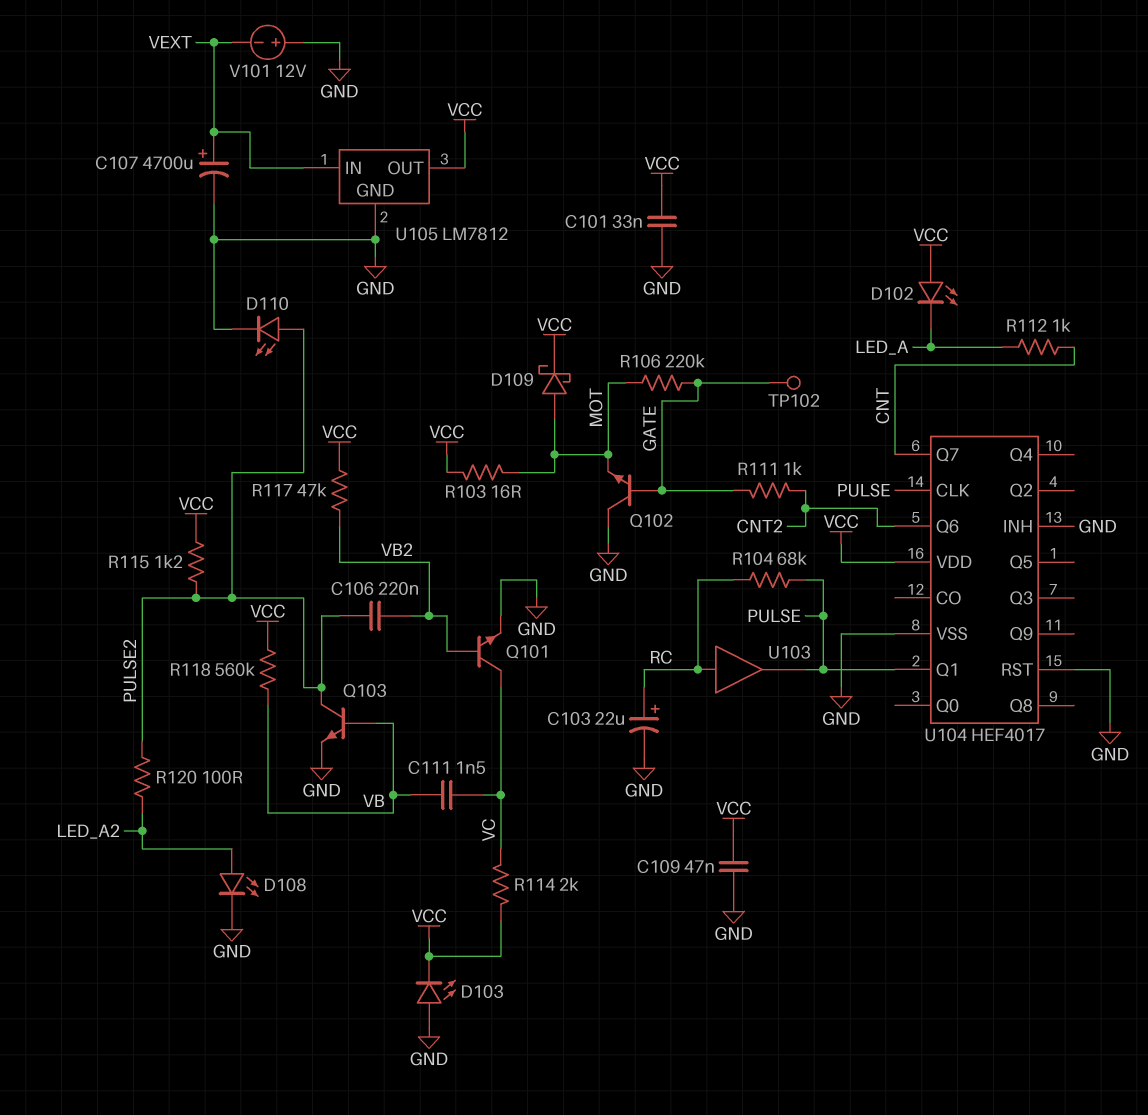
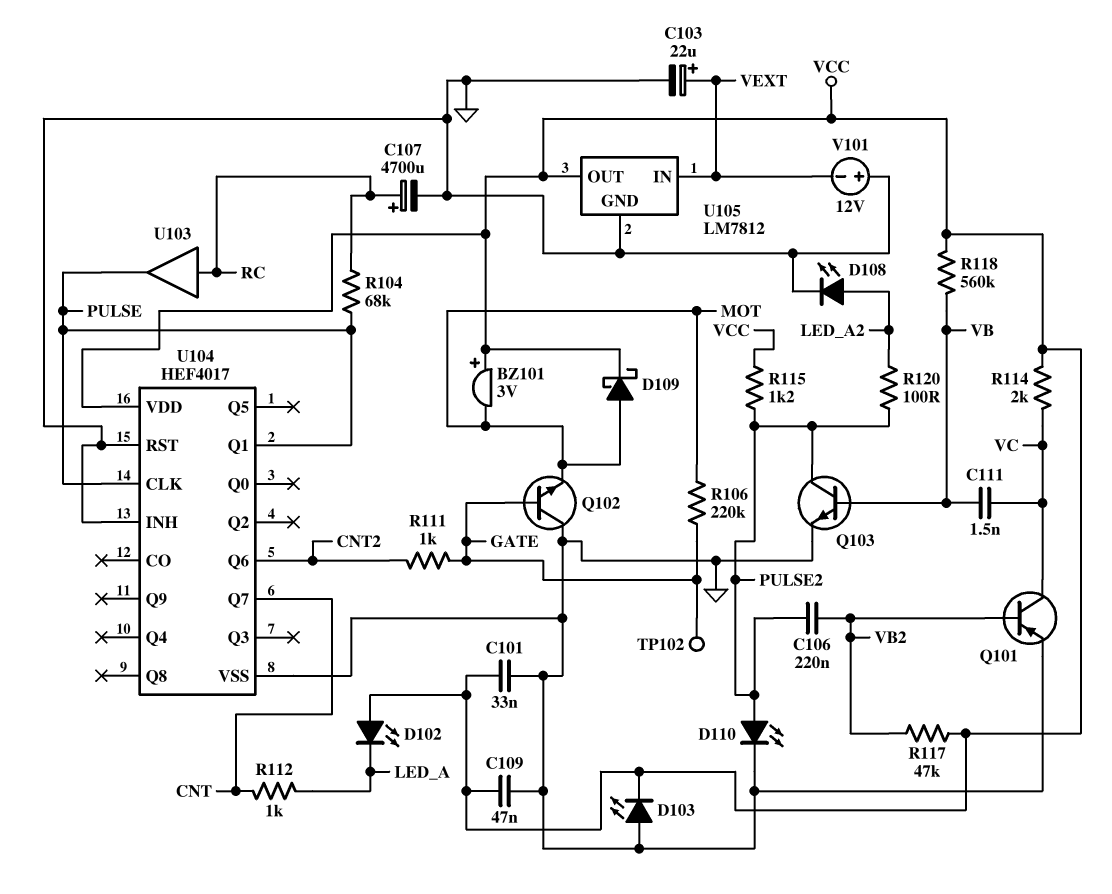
BZ101: none -> buzzer 3V (plus VCC, minus MOT)
C103: 22uF (plus RC, minus GND) -> 22uF (plus VEXT, minus GND)
C107: 4700uF (plus VEXT, minus GND) -> 4700uF (plus RC, minus GND)
Q101: NPN (B VB2, C VC, E GND) -> PNP (B VB2, C VC, E GND)
R103: 16 (MOT, VCC) -> none

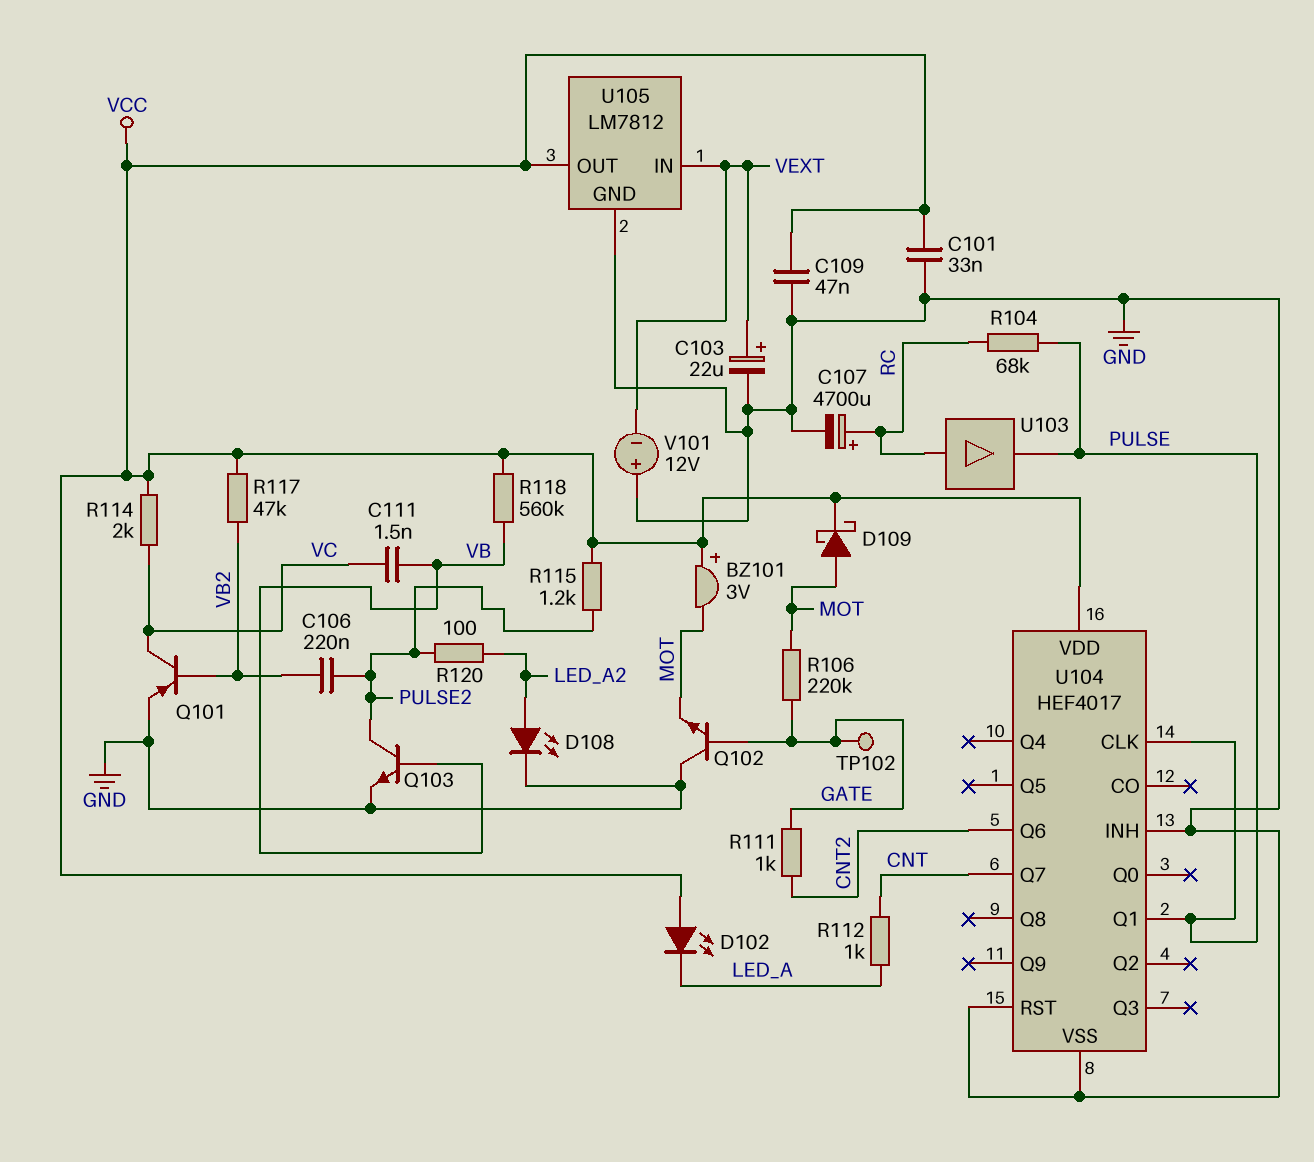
D103: LED (A GND, K VCC) -> none
D110: LED (A PULSE2, K GND) -> none

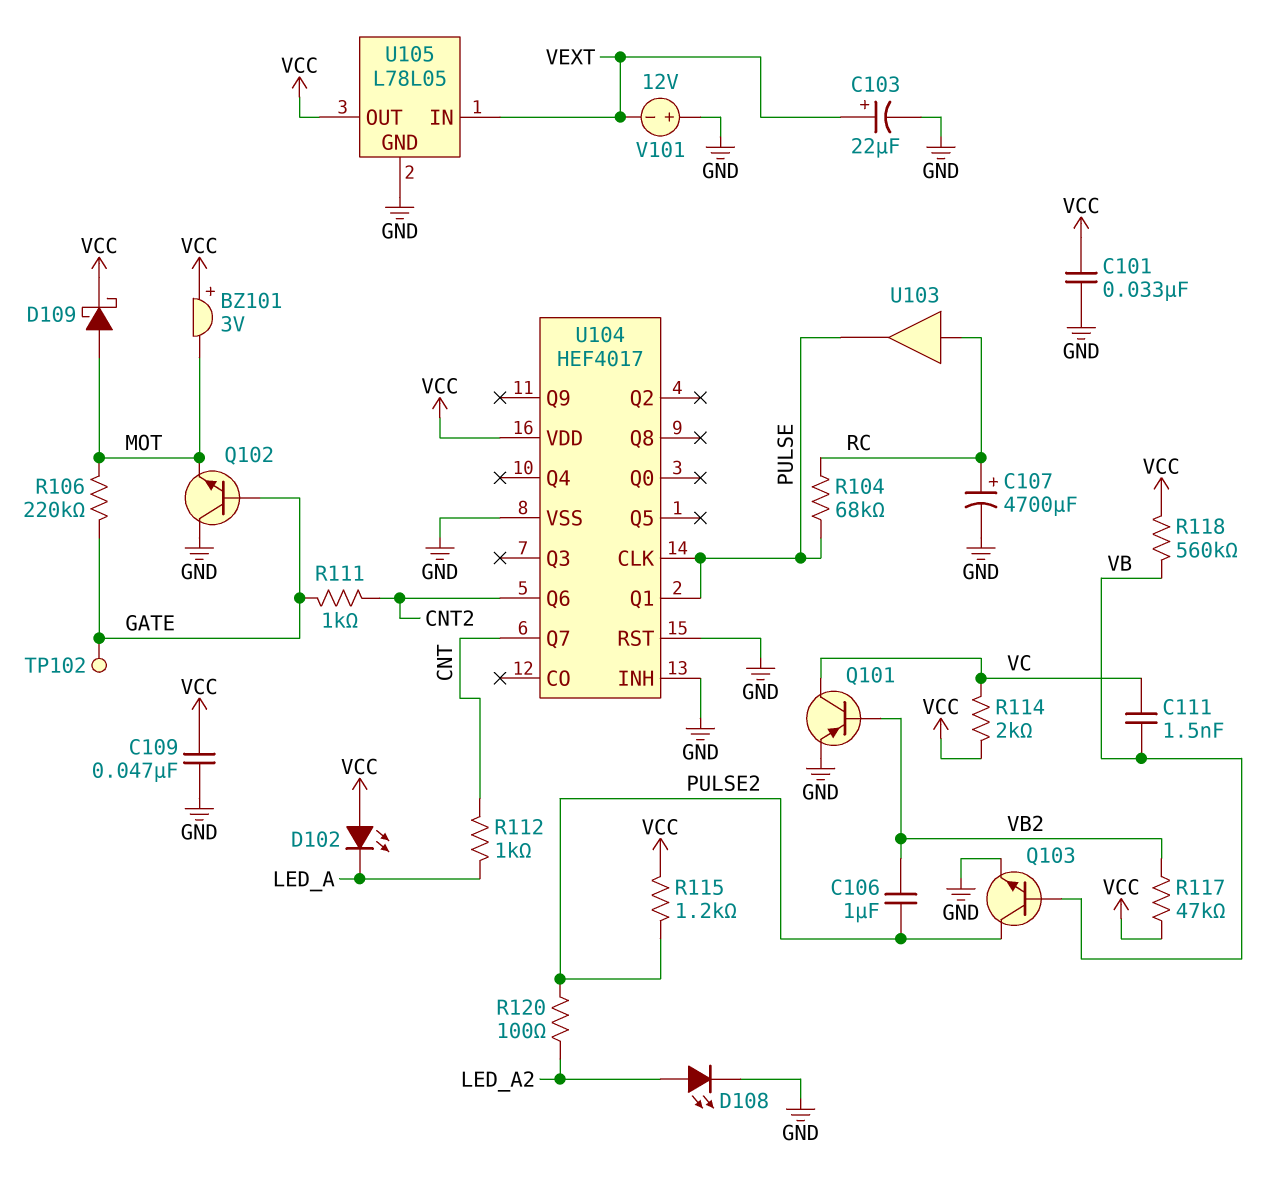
C106: 220nF (PULSE2, VB2) -> 1uF (PULSE2, VB2)
U105: LM7812 -> L78L05

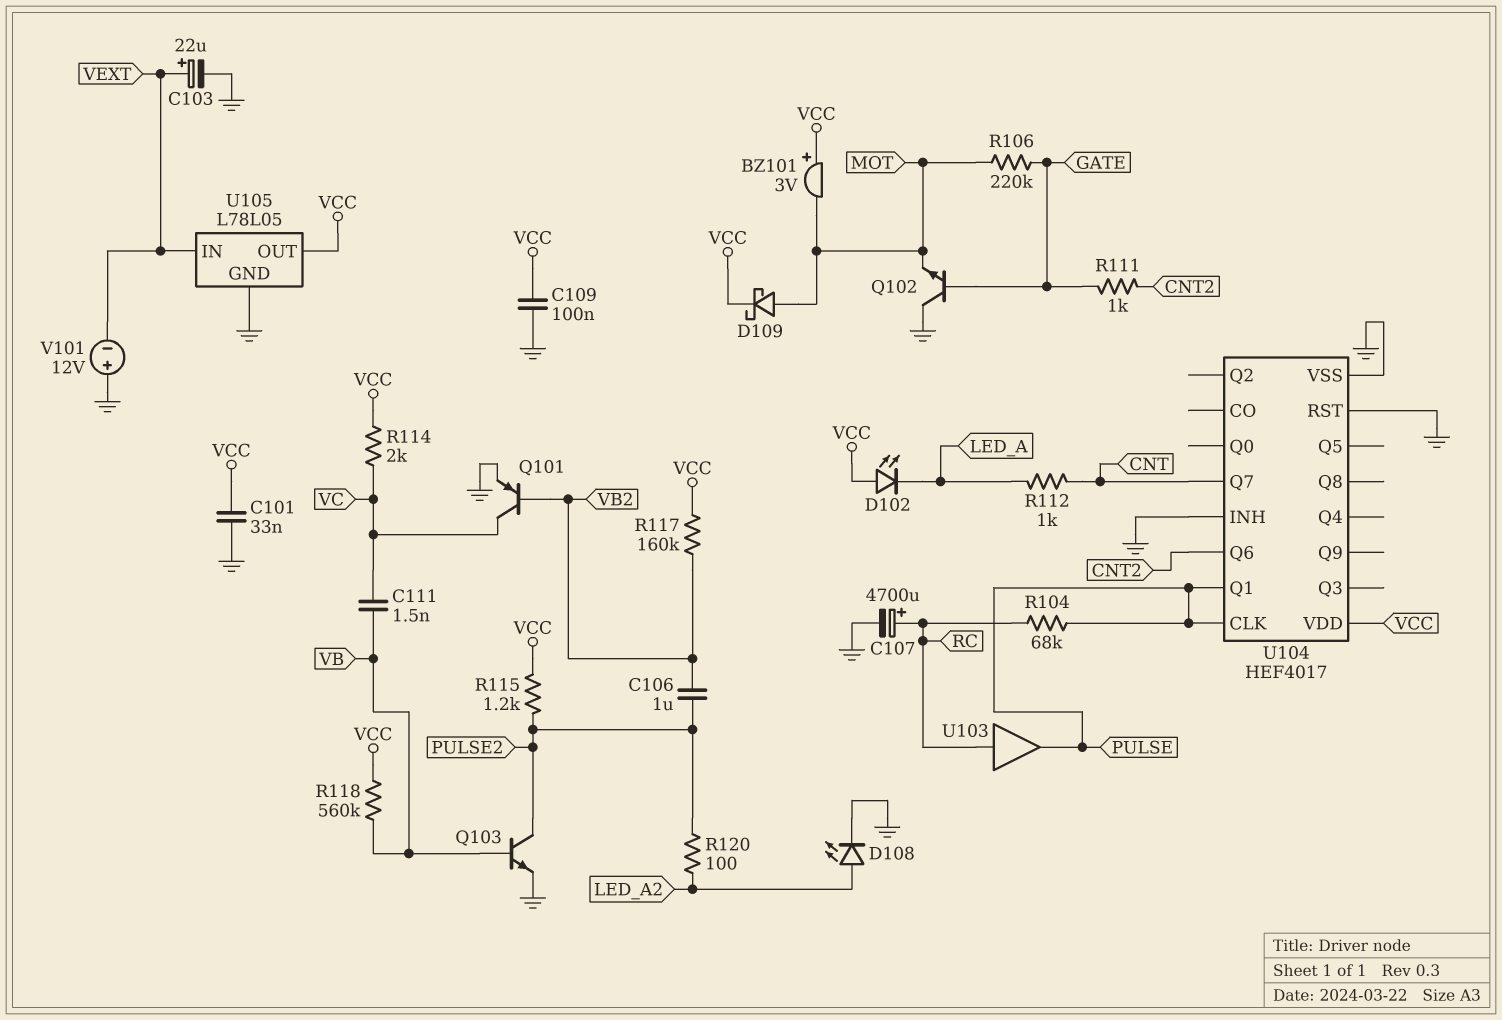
C109: 47nF (GND, VCC) -> 100nF (GND, VCC)
R117: 47k (VB2, VCC) -> 160k (VB2, VCC)
TP102: test point (GATE) -> none

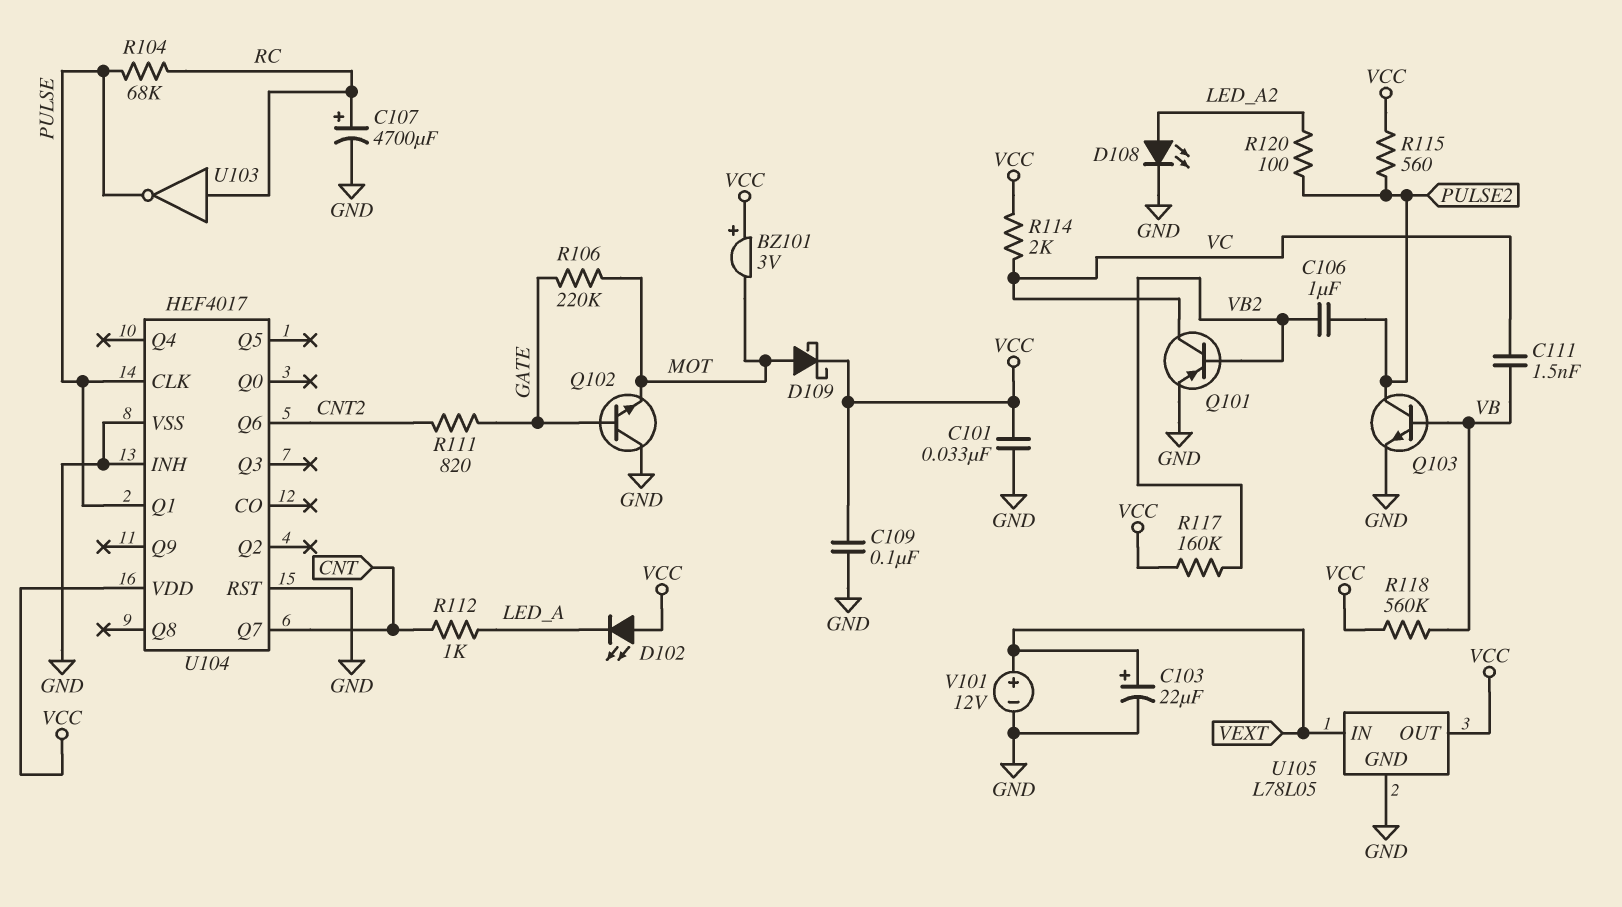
R111: 1k (CNT2, GATE) -> 820 (CNT2, GATE)
R115: 1.2k (PULSE2, VCC) -> 560 (PULSE2, VCC)
U103: buffer (in RC, out PULSE) -> NOT (in RC, out PULSE)
V101: 12V (plus GND, minus VEXT) -> 12V (plus VEXT, minus GND)

